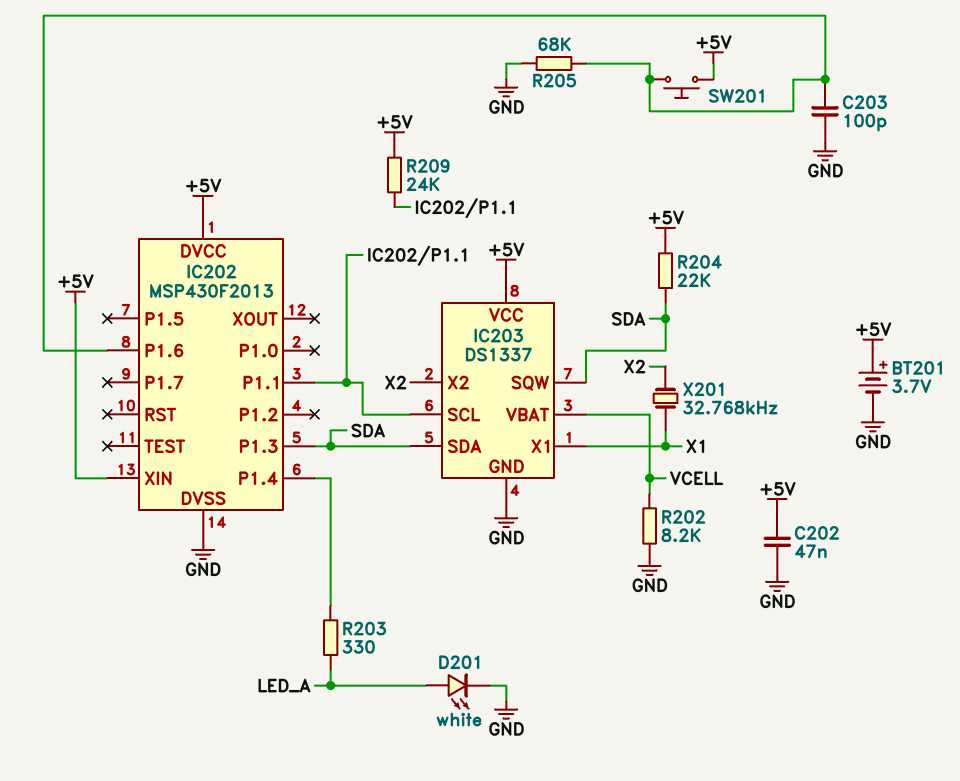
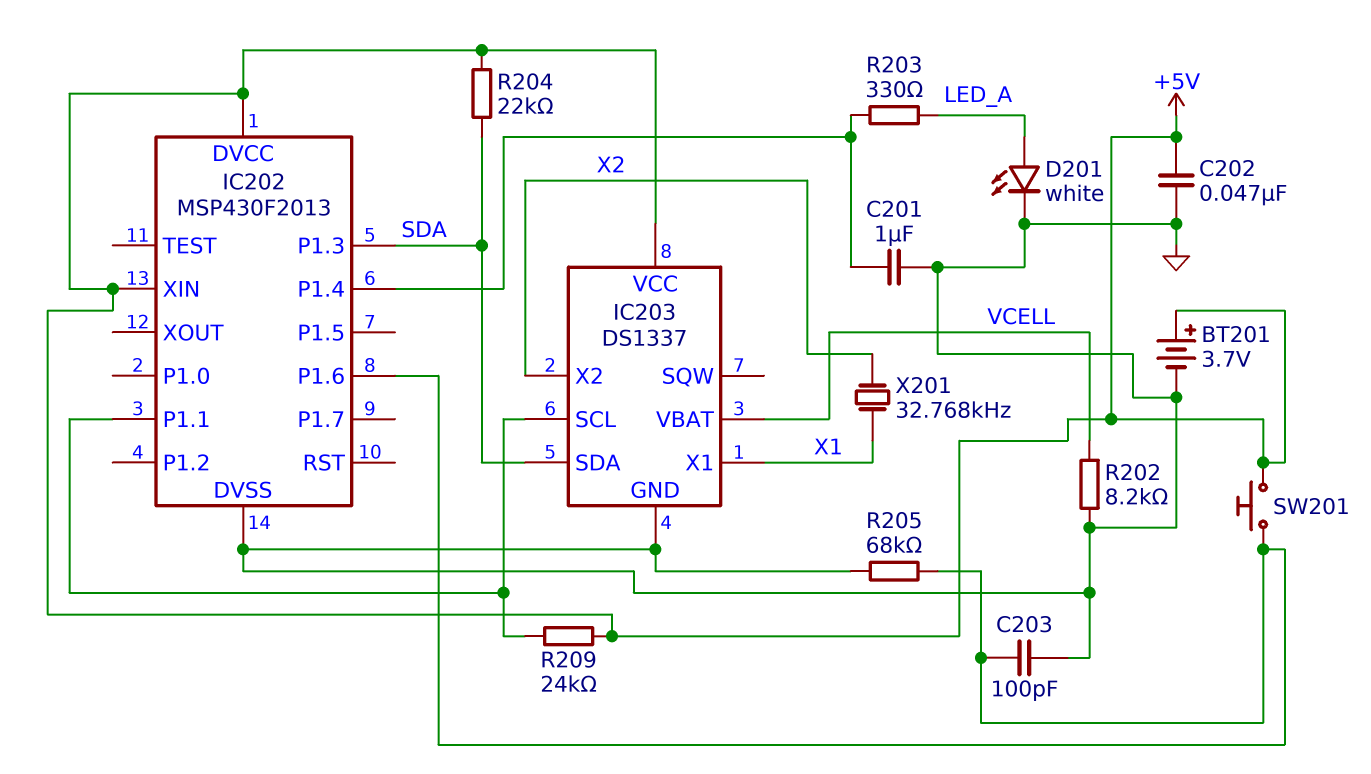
C201: none -> 1uF (GND, IC202/P1.4)
IC203 pin SQW: SDA -> none

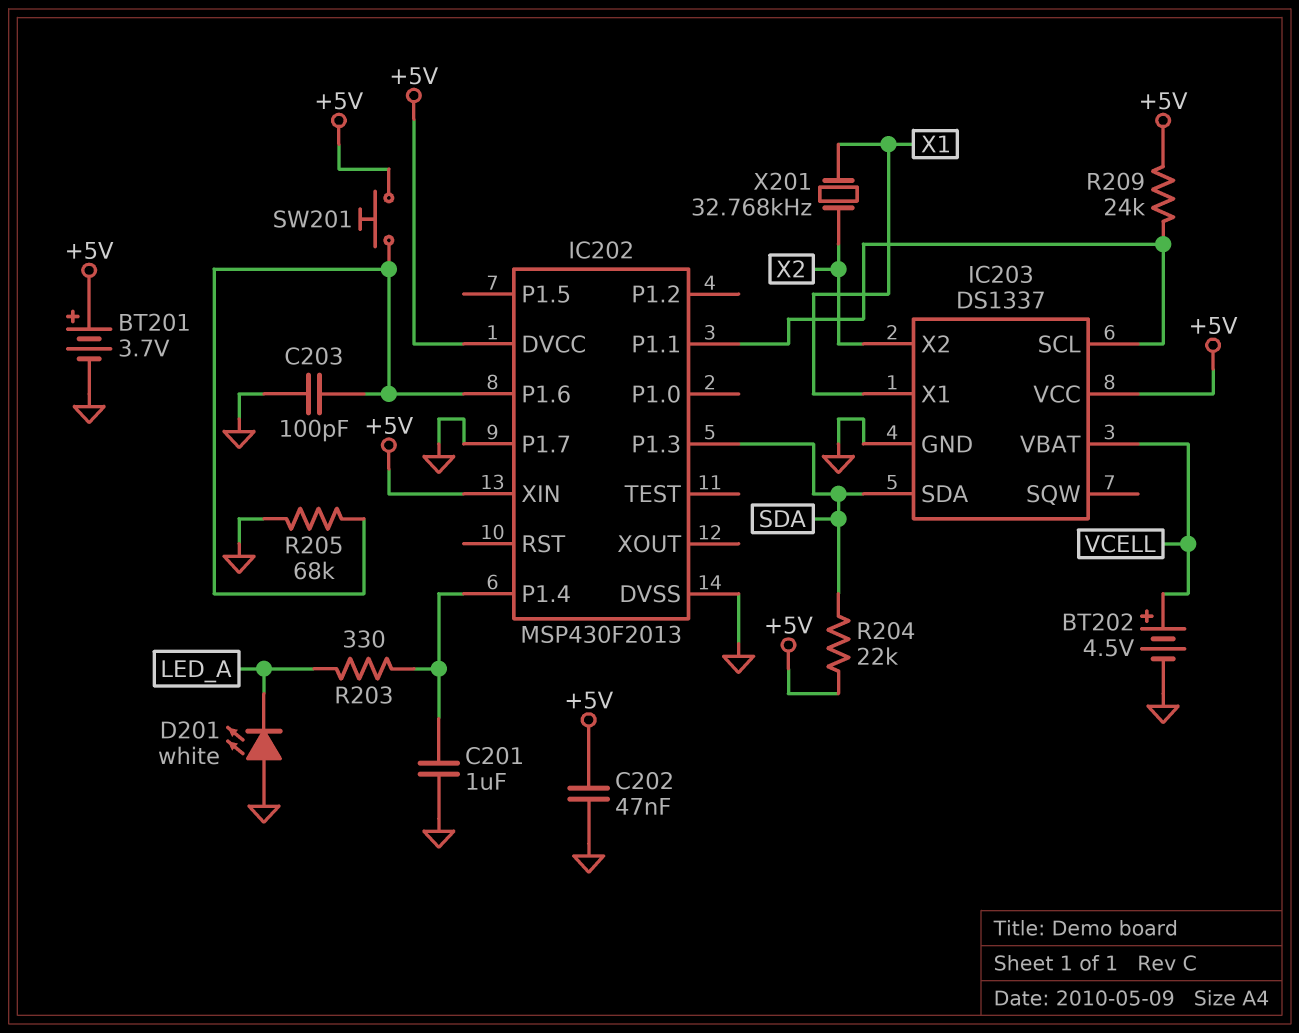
BT202: none -> 4.5V (plus VCELL, minus GND)
D201: LED white (A LED_A, K GND) -> LED white (A GND, K LED_A)
IC202 pin P1.7: none -> GND
R202: 8.2k (GND, VCELL) -> none

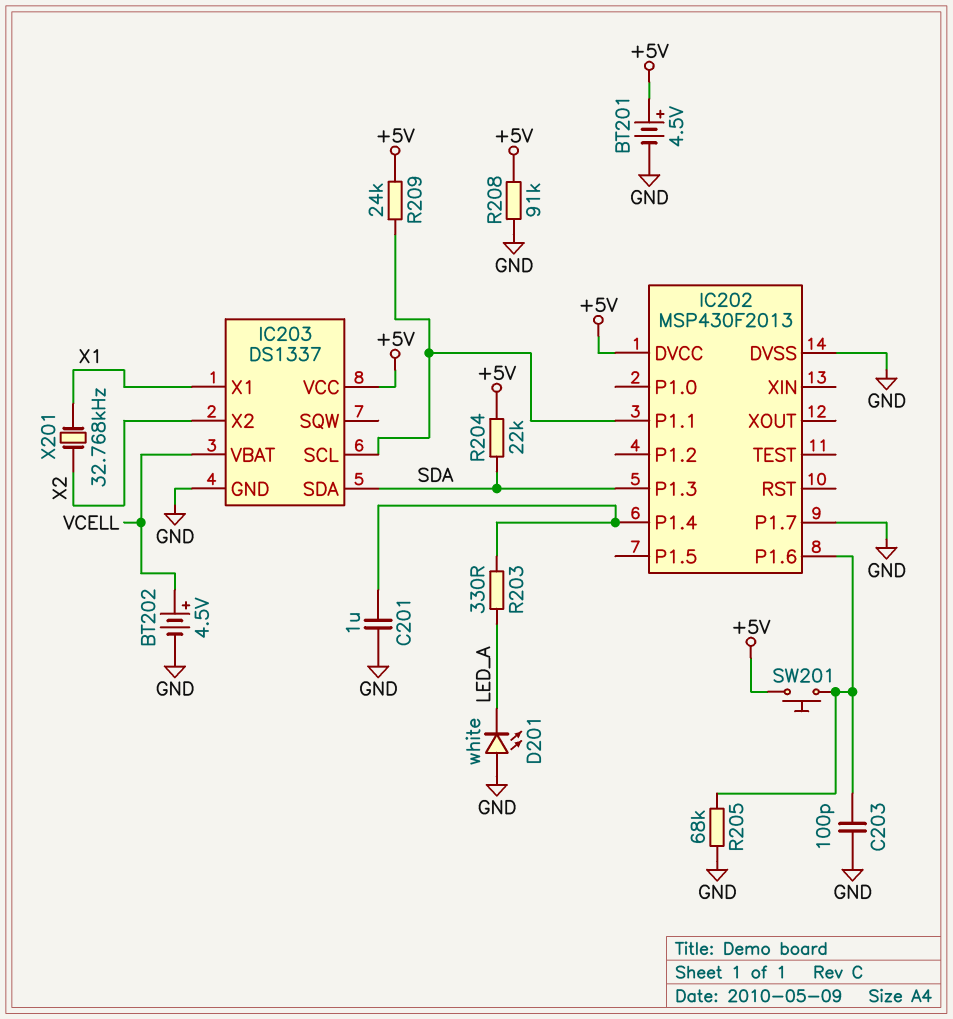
BT201: 3.7V (plus +5V, minus GND) -> 4.5V (plus +5V, minus GND)
C202: 47nF (+5V, GND) -> none
IC202 pin XIN: +5V -> none
R208: none -> 91k (+5V, GND)

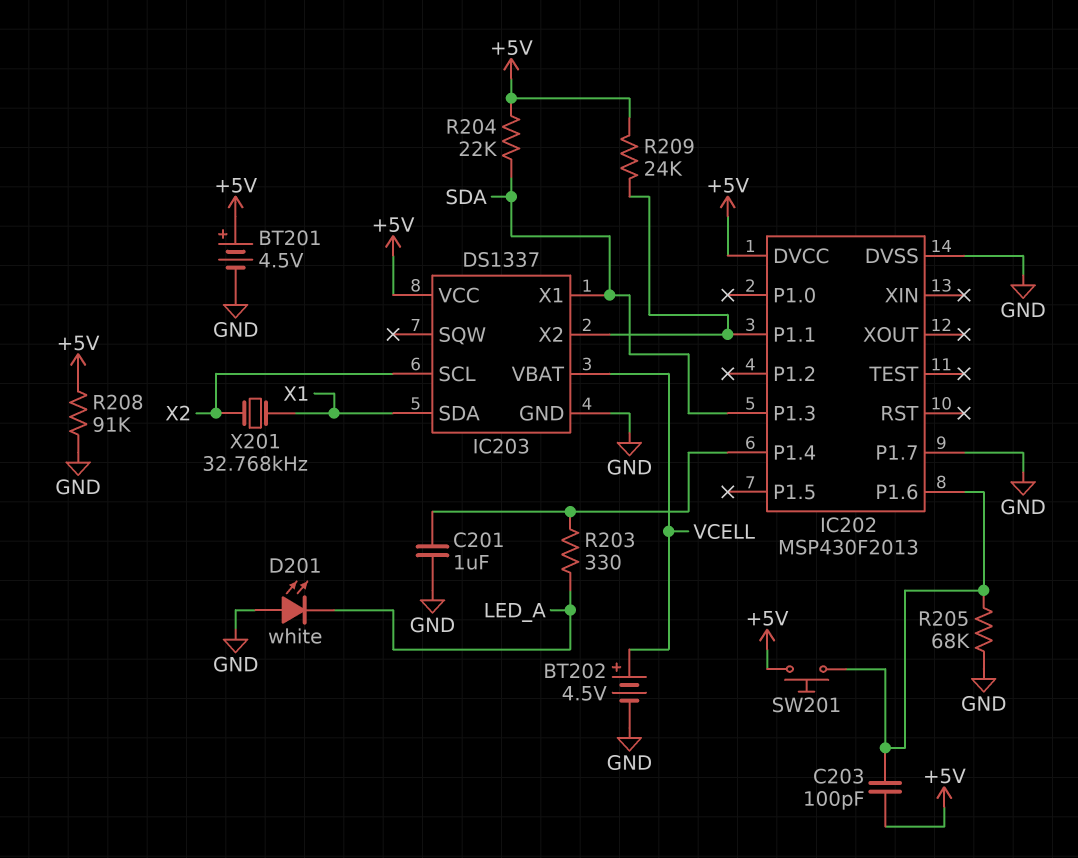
C203: 100pF (GND, IC202/P1.6) -> 100pF (+5V, IC202/P1.6)
IC203 pin SCL: IC202/P1.1 -> X2
IC203 pin SDA: SDA -> X1
IC203 pin X1: X1 -> SDA
IC203 pin X2: X2 -> IC202/P1.1

